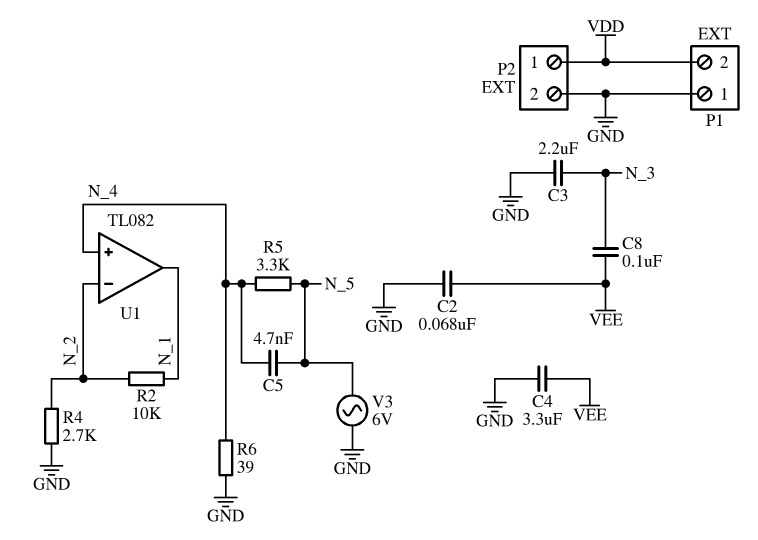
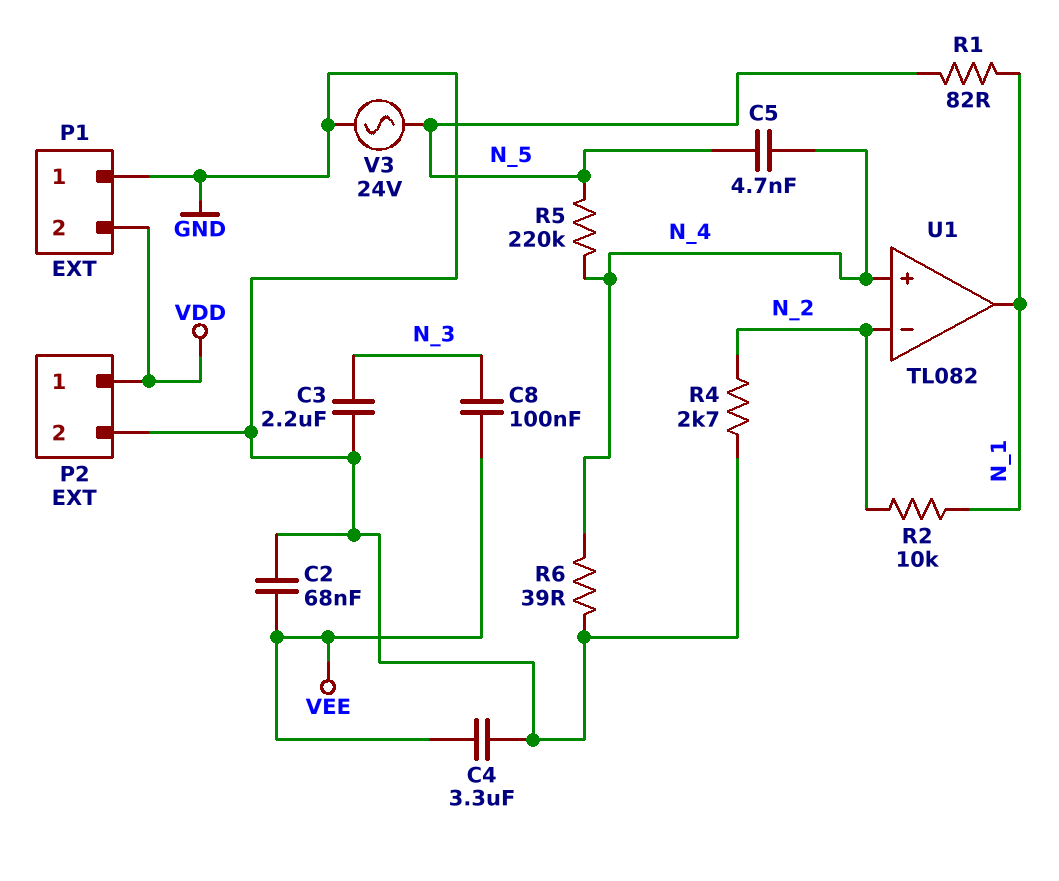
R1: none -> 82 (N_1, N_5)
R5: 3.3k (N_4, N_5) -> 220k (N_4, N_5)
V3: AC 6V (GND, N_5) -> AC 24V (GND, N_5)

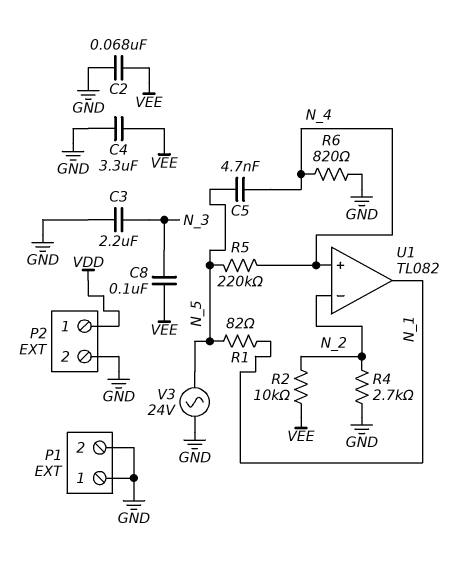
P1 pin 2: VDD -> GND
R2: 10k (N_1, N_2) -> 10k (N_2, VEE)
R6: 39 (GND, N_4) -> 820 (GND, N_4)

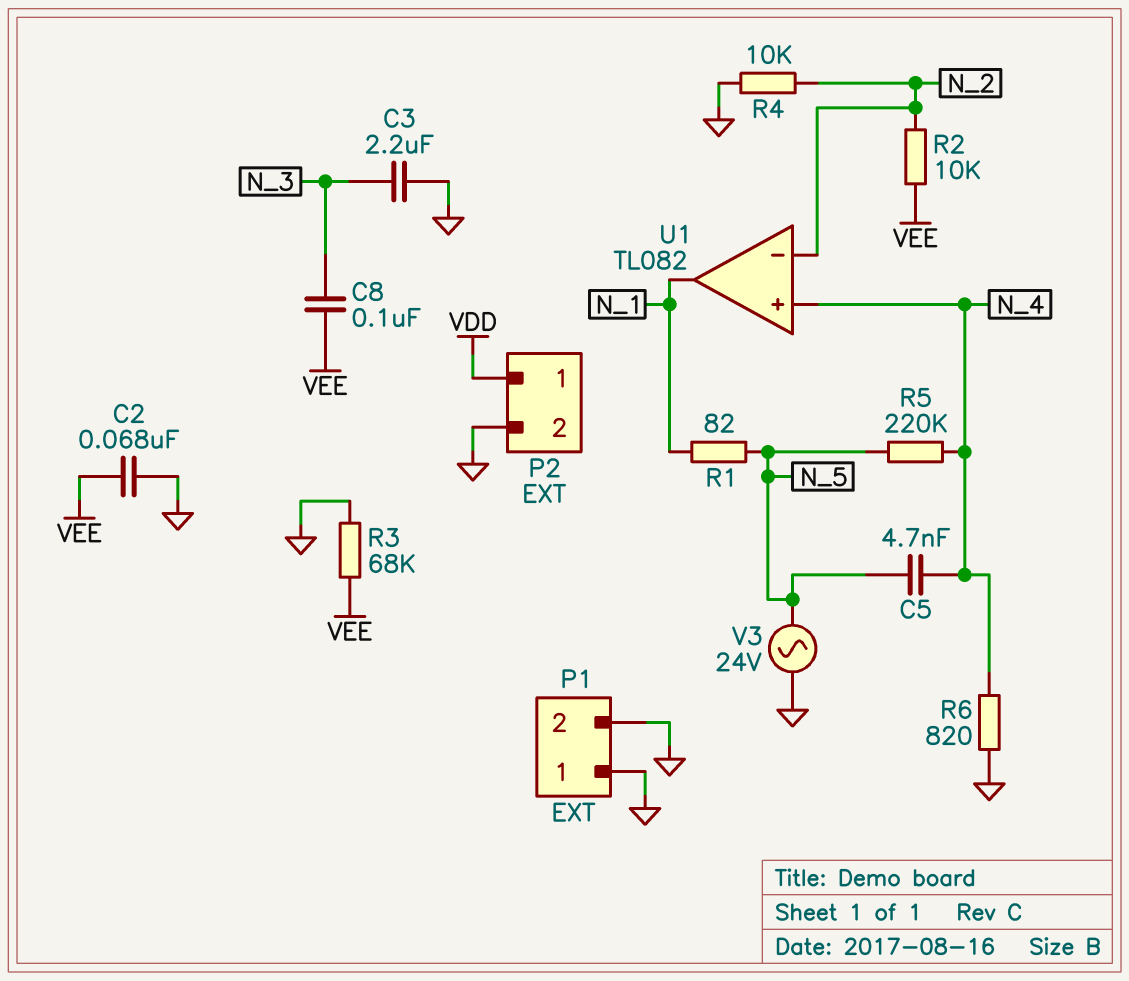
C4: 3.3uF (GND, VEE) -> none
R3: none -> 68k (GND, VEE)
R4: 2.7k (GND, N_2) -> 10k (GND, N_2)

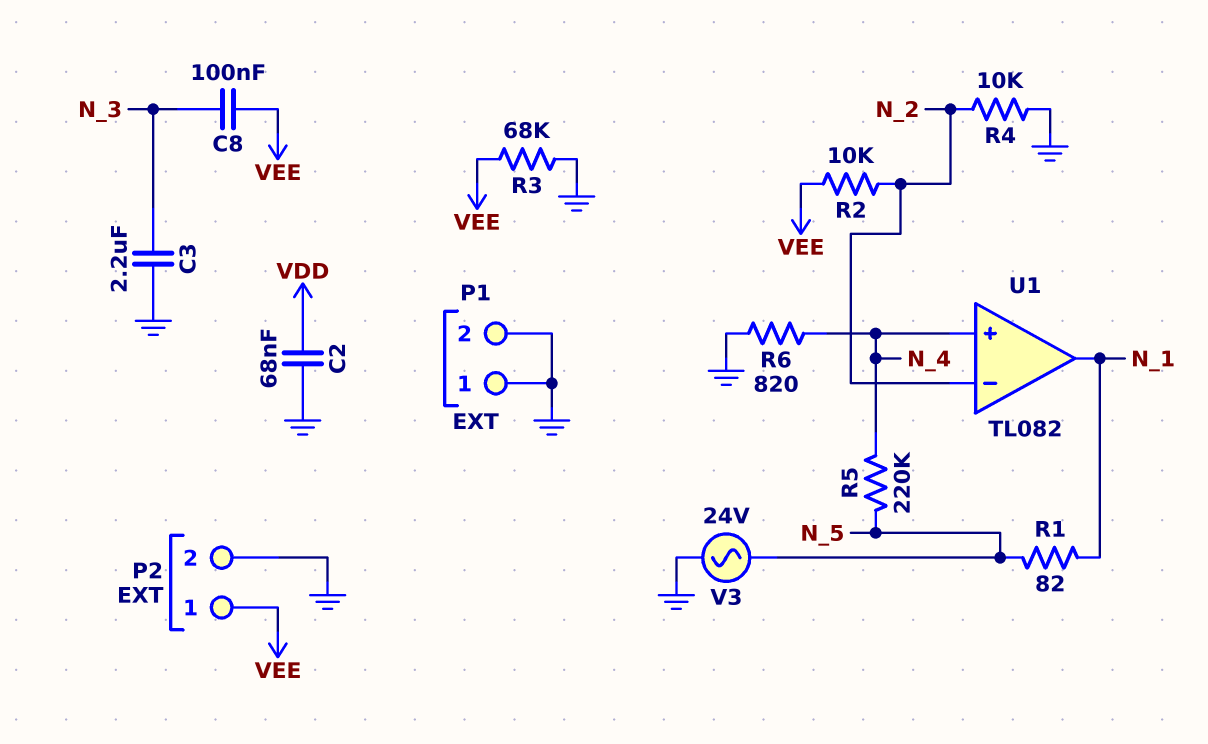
C2: 68nF (GND, VEE) -> 68nF (GND, VDD)
C5: 4.7nF (N_4, N_5) -> none
P2 pin 1: VDD -> VEE

